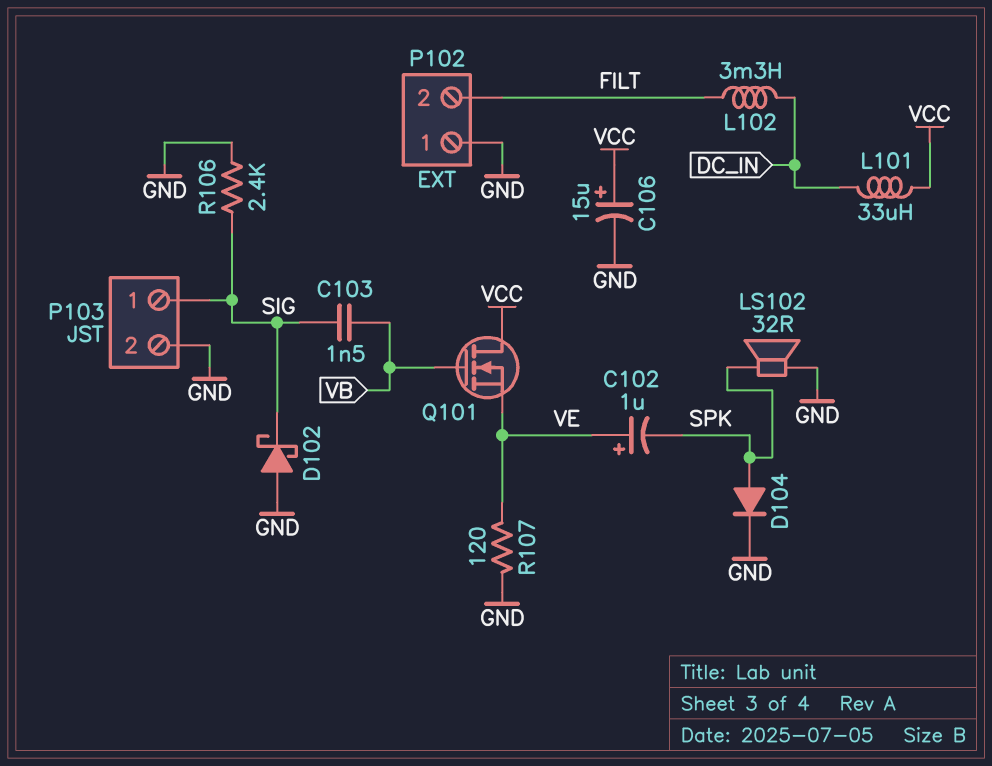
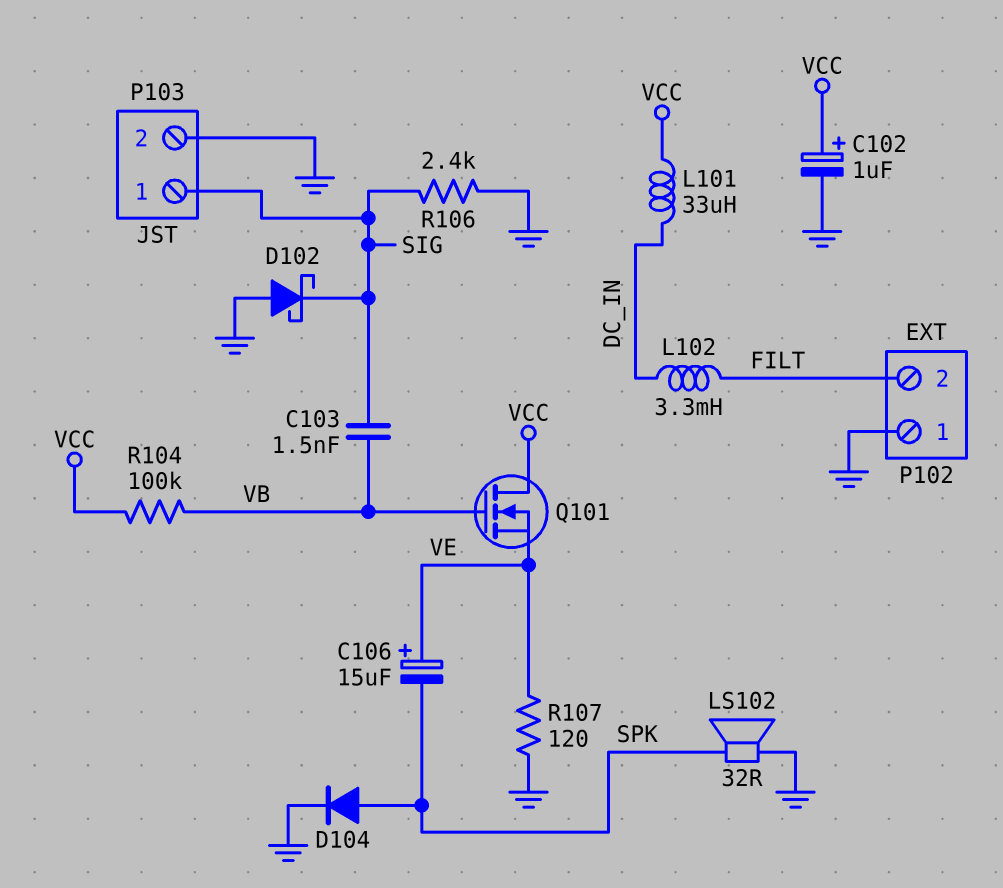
C102: 1uF (plus VE, minus SPK) -> 1uF (plus VCC, minus GND)
C106: 15uF (plus VCC, minus GND) -> 15uF (plus VE, minus SPK)
R104: none -> 100k (VB, VCC)

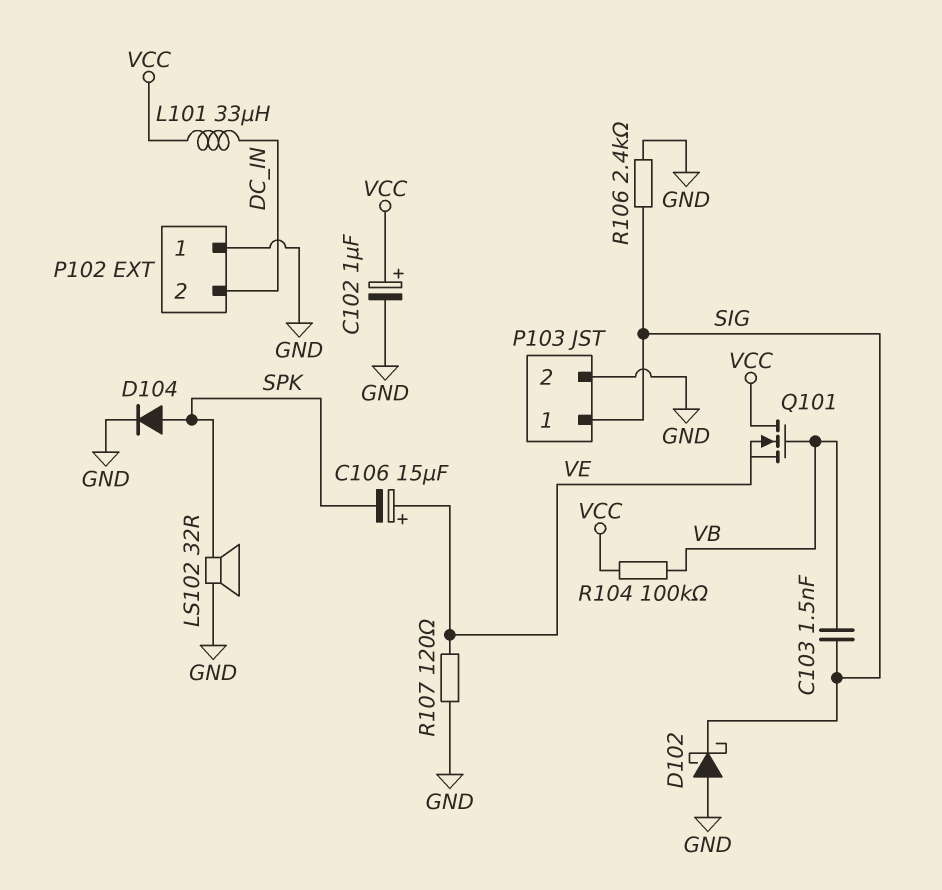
L102: 3.3mH (DC_IN, FILT) -> none
P102 pin 2: FILT -> DC_IN

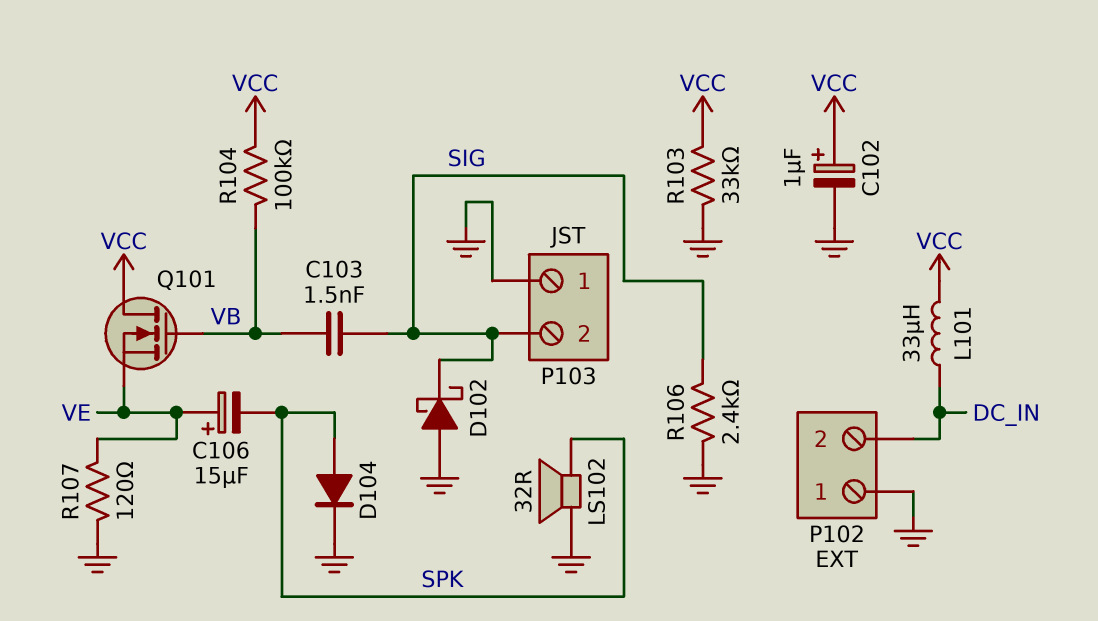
P103 pin 1: SIG -> GND
P103 pin 2: GND -> SIG
R103: none -> 33k (GND, VCC)

